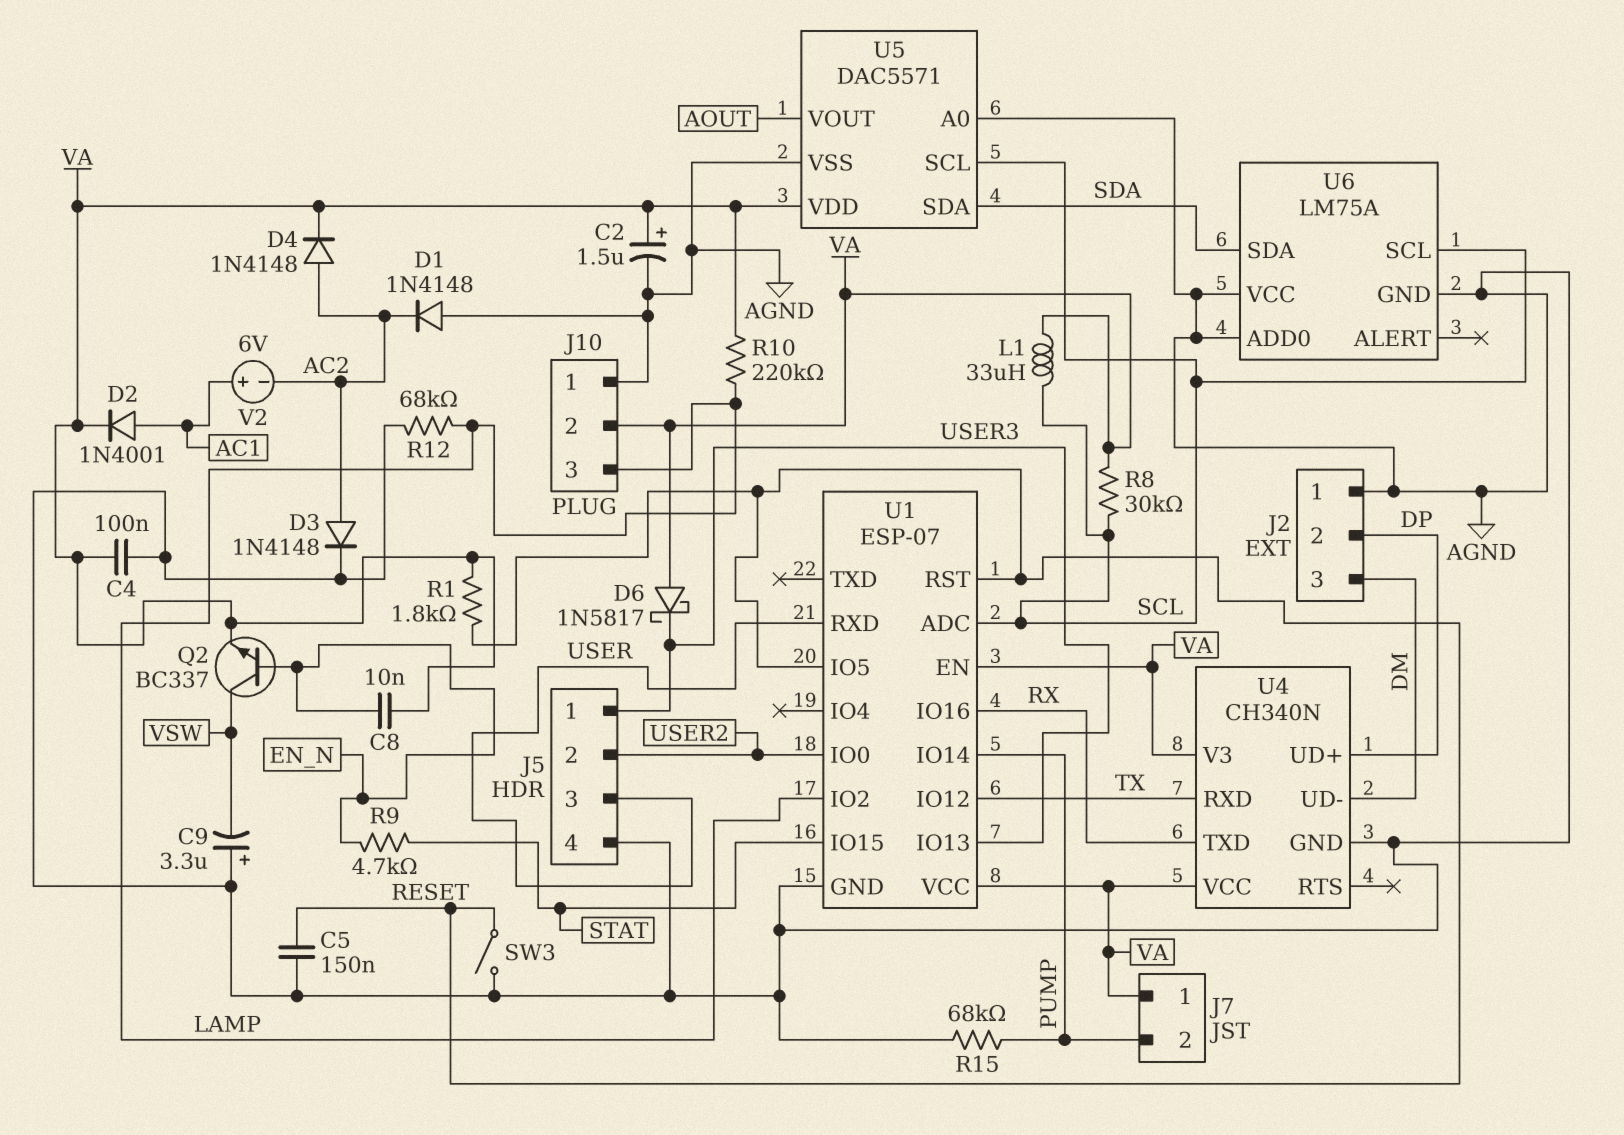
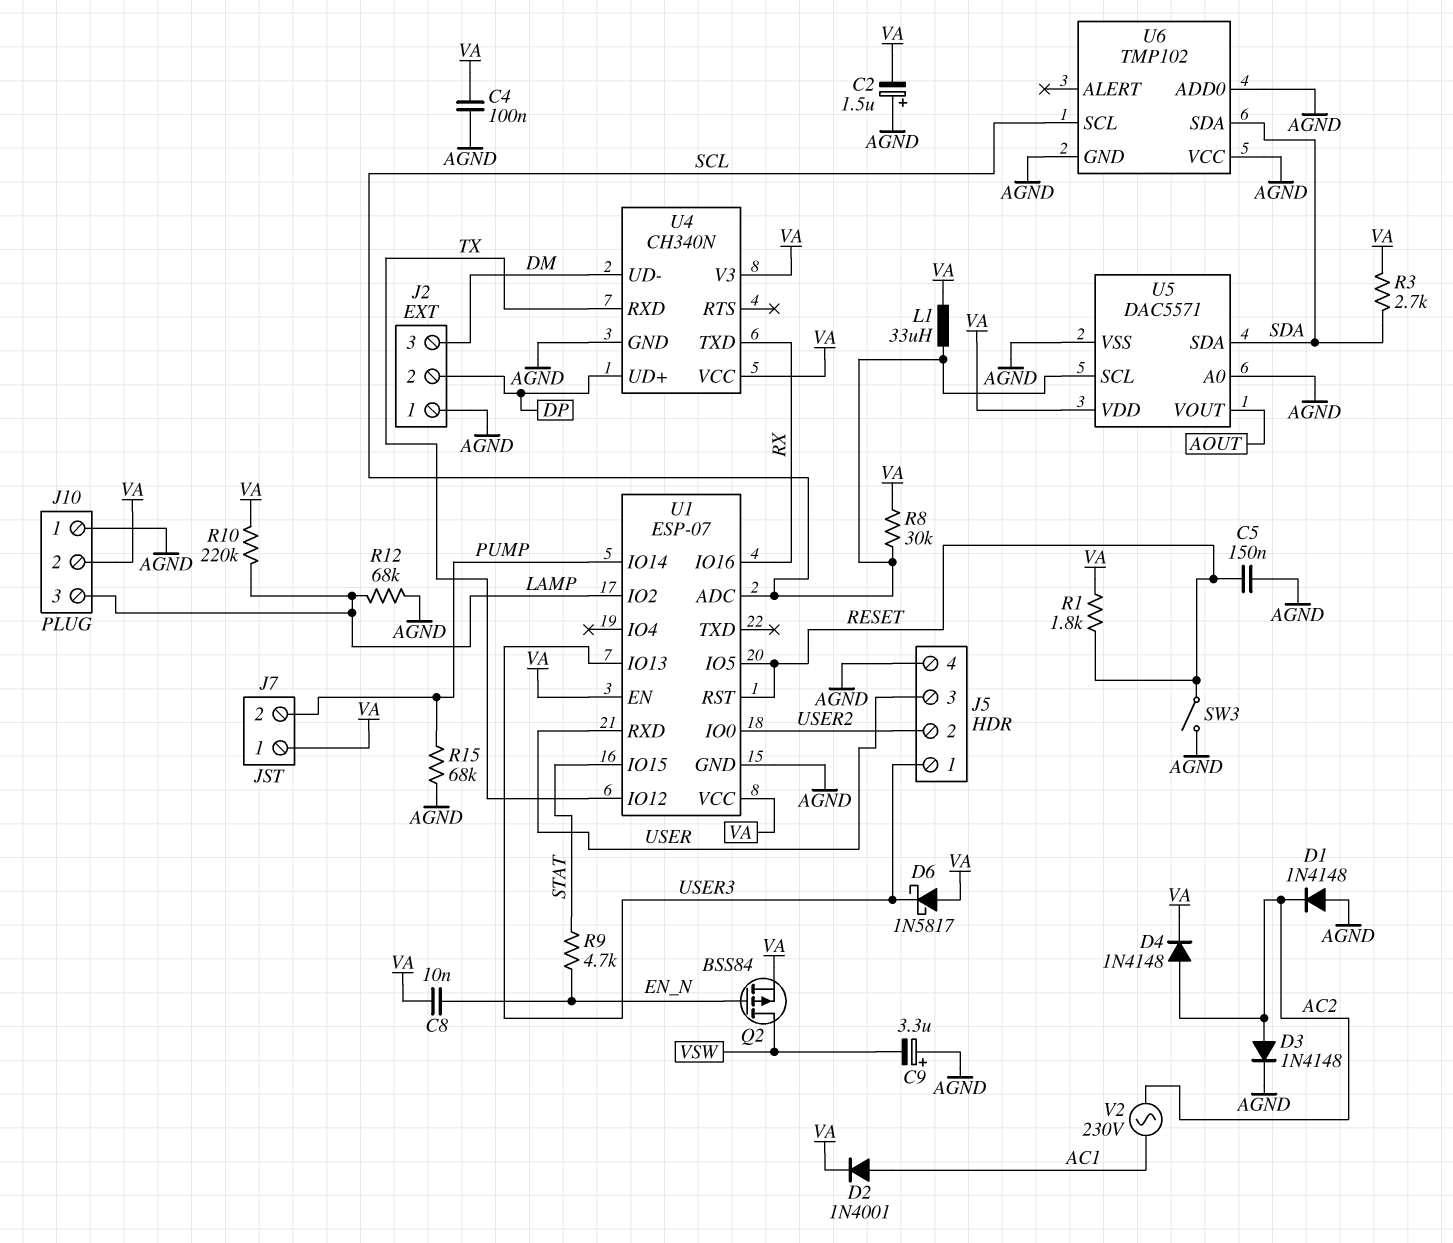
C2: 1.5uF (plus VA, minus AGND) -> 1.5uF (plus AGND, minus VA)
Q2: NPN BC337 (B EN_N, C VSW, E VA) -> PMOS BSS84 (G EN_N, D VSW, S VA)
R3: none -> 2.7k (SDA, VA)
U6: LM75A -> TMP102
V2: 6V (plus AC1, minus AC2) -> AC 230V (AC1, AC2)

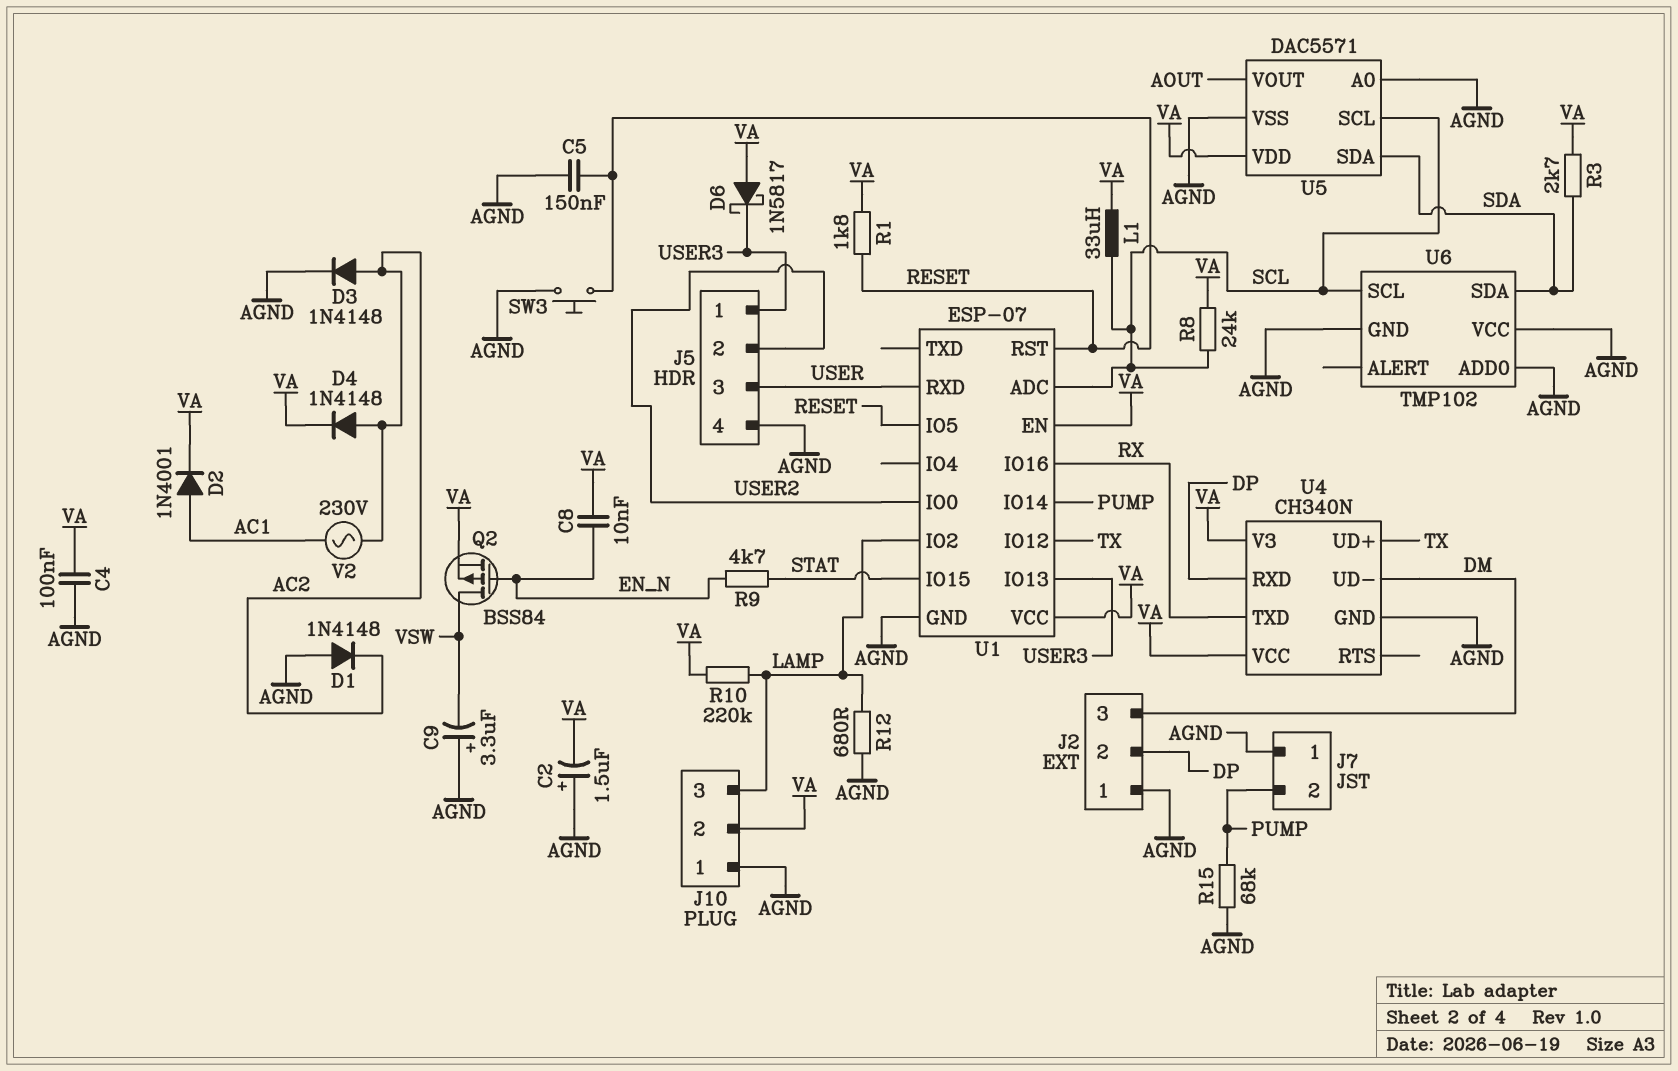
J7 pin 1: VA -> AGND
R8: 30k (SCL, VA) -> 24k (SCL, VA)
R12: 68k (AGND, LAMP) -> 680 (AGND, LAMP)
SW3: switch (AGND, RESET) -> button (AGND, RESET)
U4 pin RXD: TX -> DP
U4 pin UD+: DP -> TX

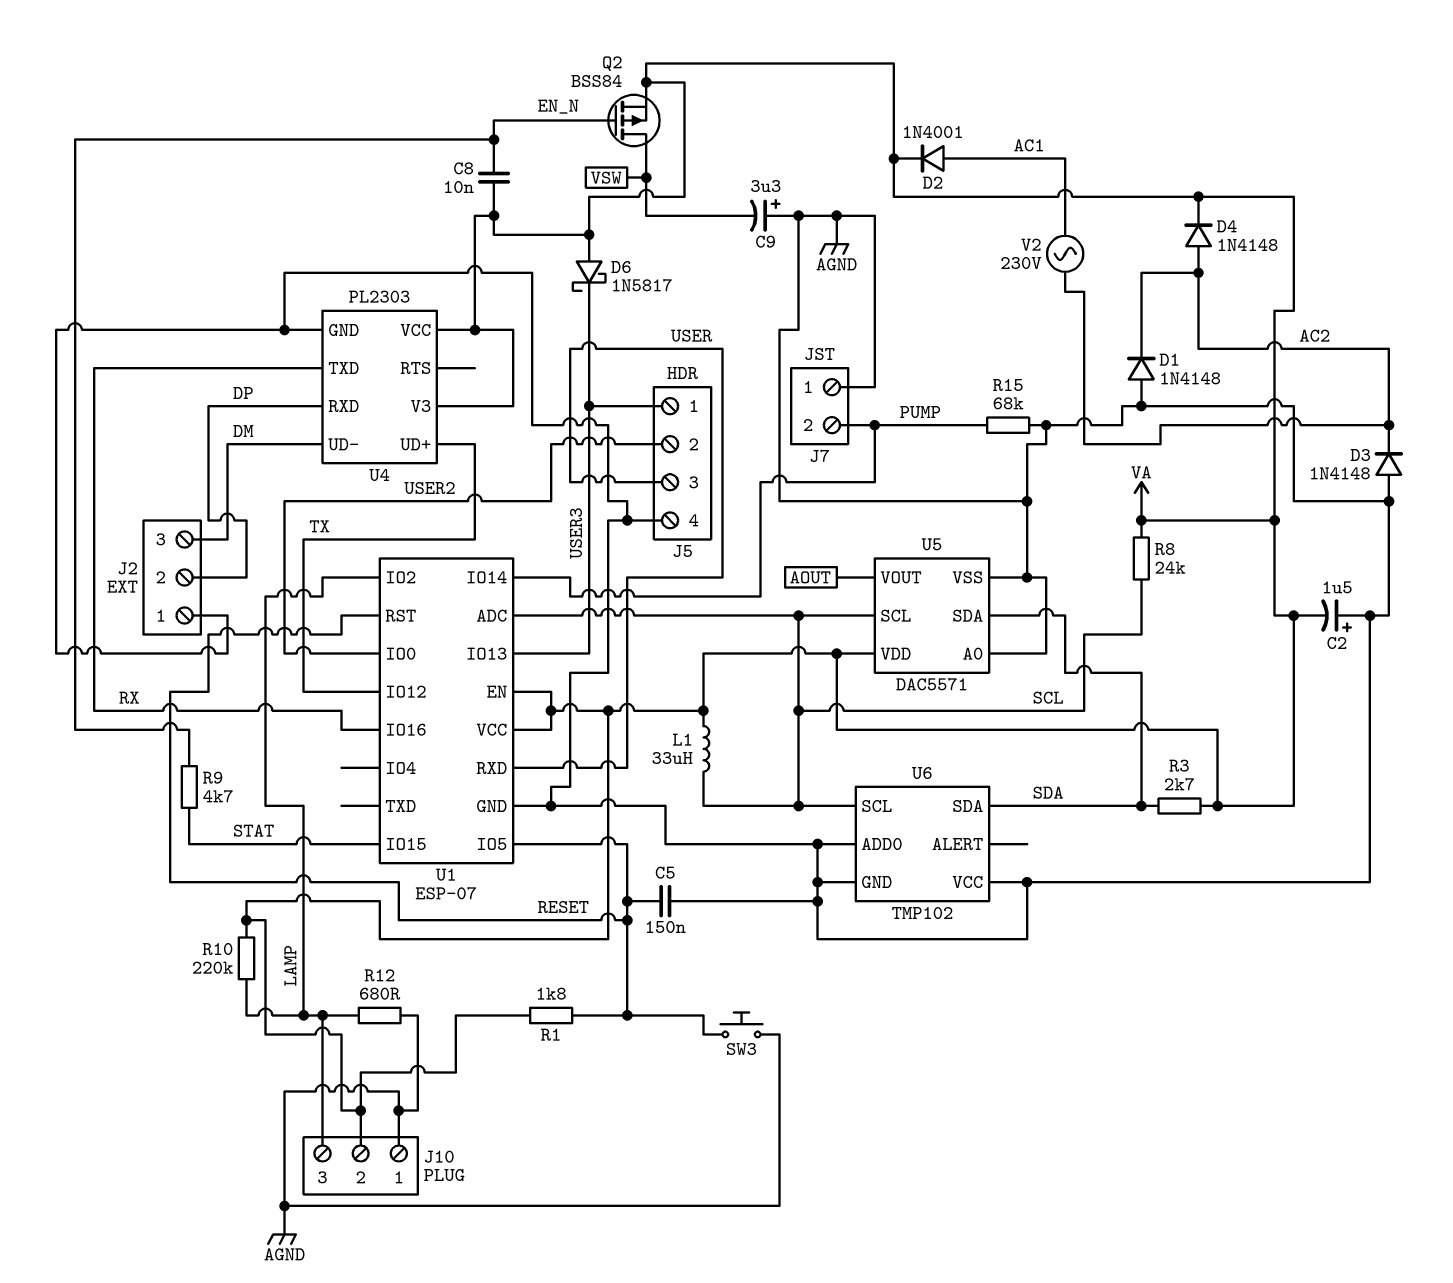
C4: 100nF (AGND, VA) -> none
D3: diode 1N4148 (A AC2, K AGND) -> diode 1N4148 (A AGND, K AC2)
U4: CH340N -> PL2303

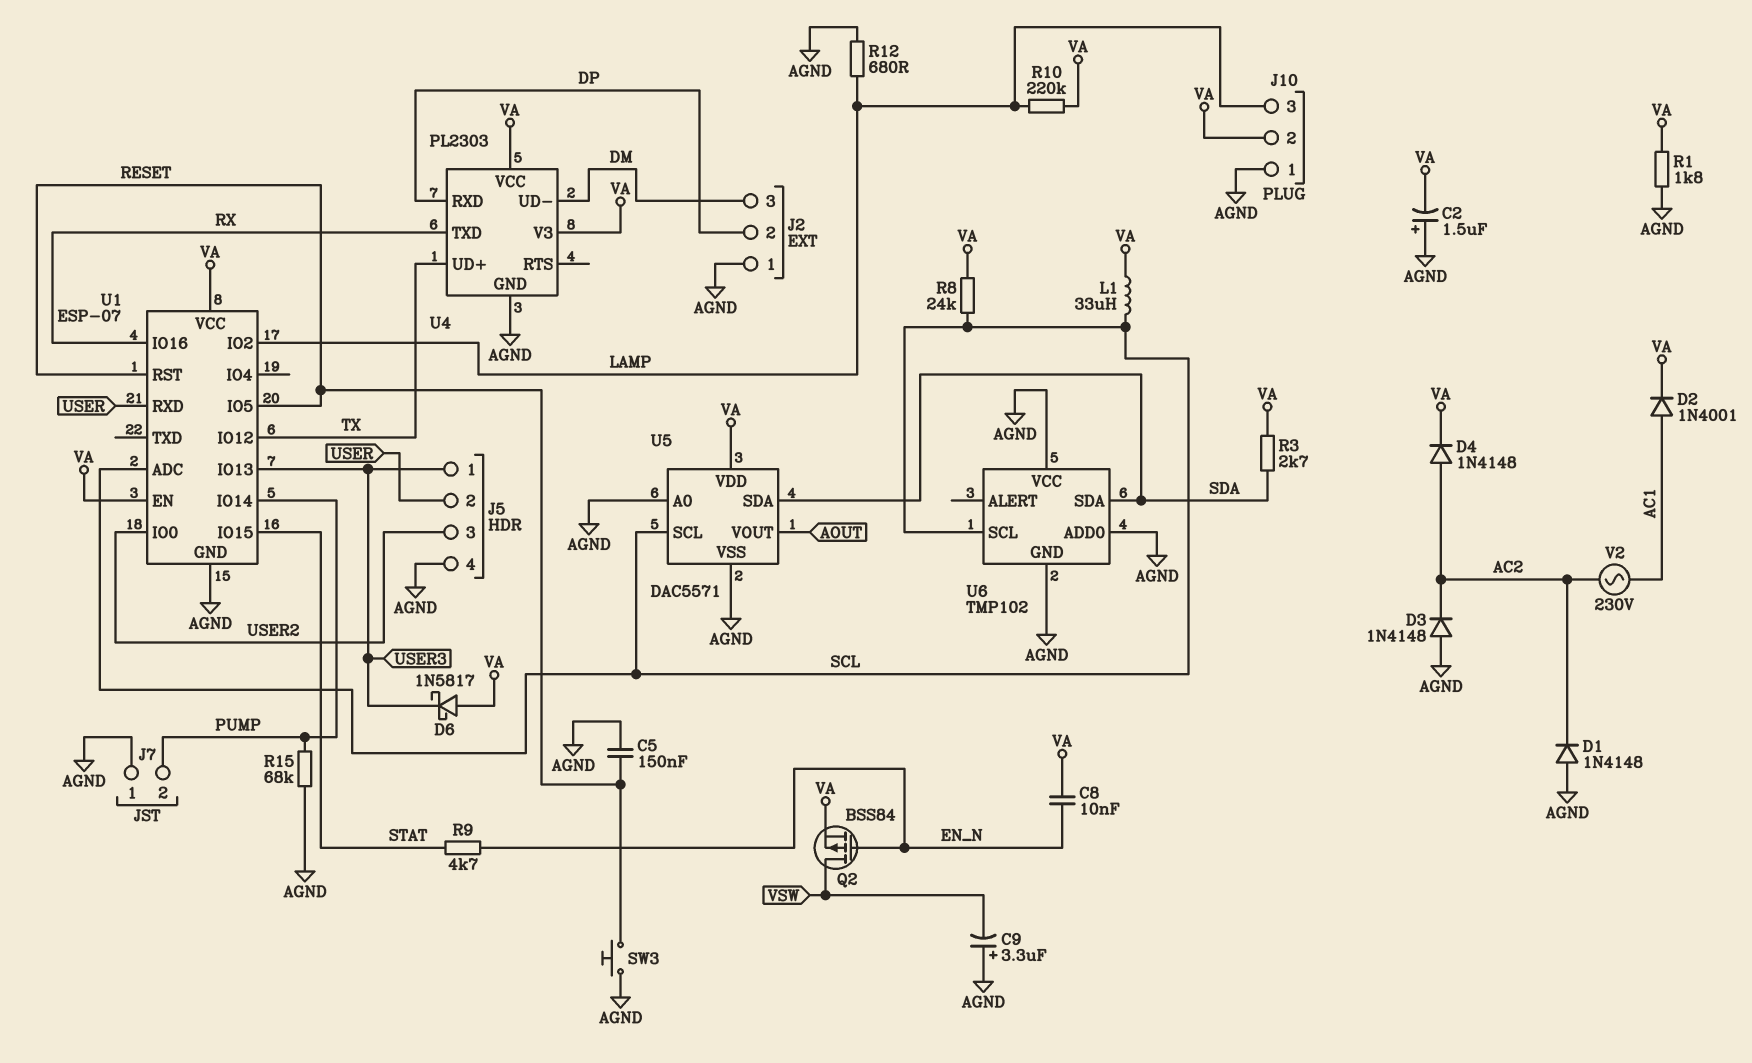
J5 pin 2: USER2 -> USER
J5 pin 3: USER -> USER2
R1: 1.8k (RESET, VA) -> 1.8k (AGND, VA)

